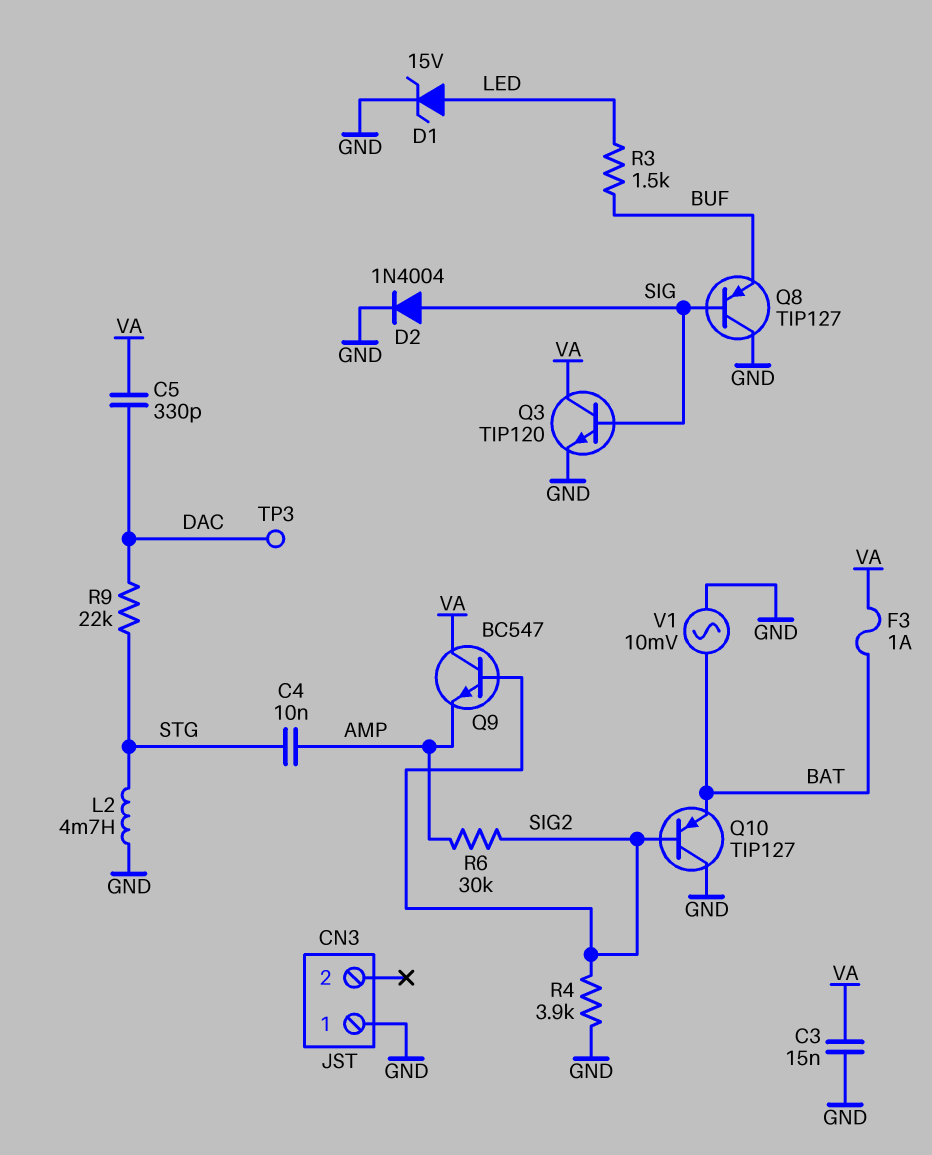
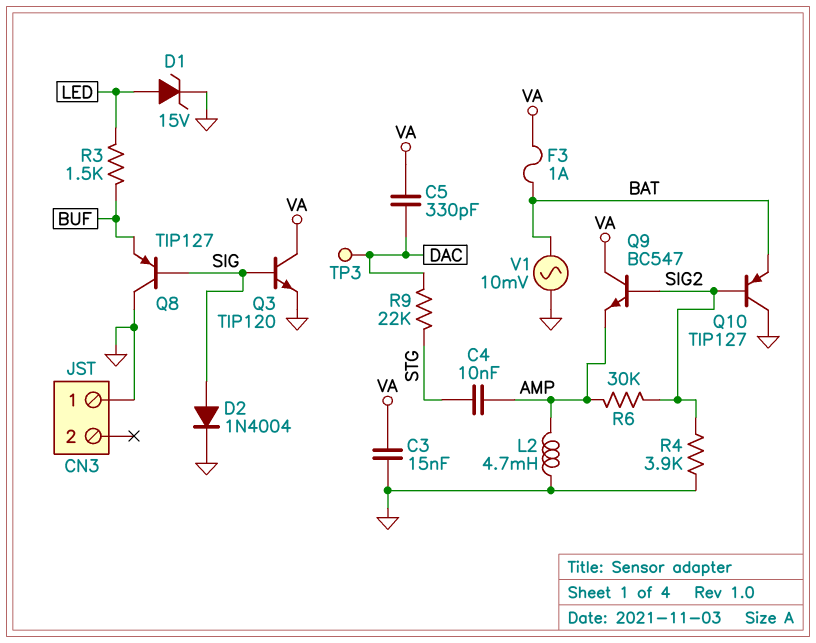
L2: 4.7mH (GND, STG) -> 4.7mH (AMP, GND)

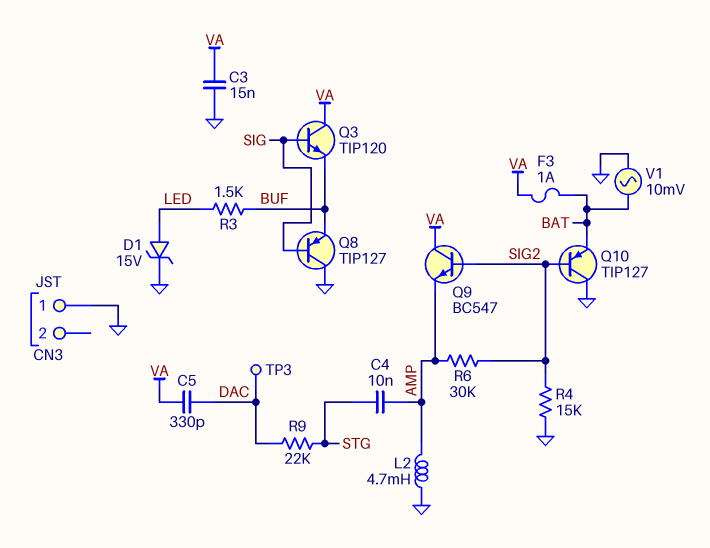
D2: diode 1N4004 (A SIG, K GND) -> none
Q3: NPN TIP120 (B SIG, C VA, E GND) -> NPN TIP120 (B SIG, C VA, E BUF)
R4: 3.9k (GND, SIG2) -> 15k (GND, SIG2)

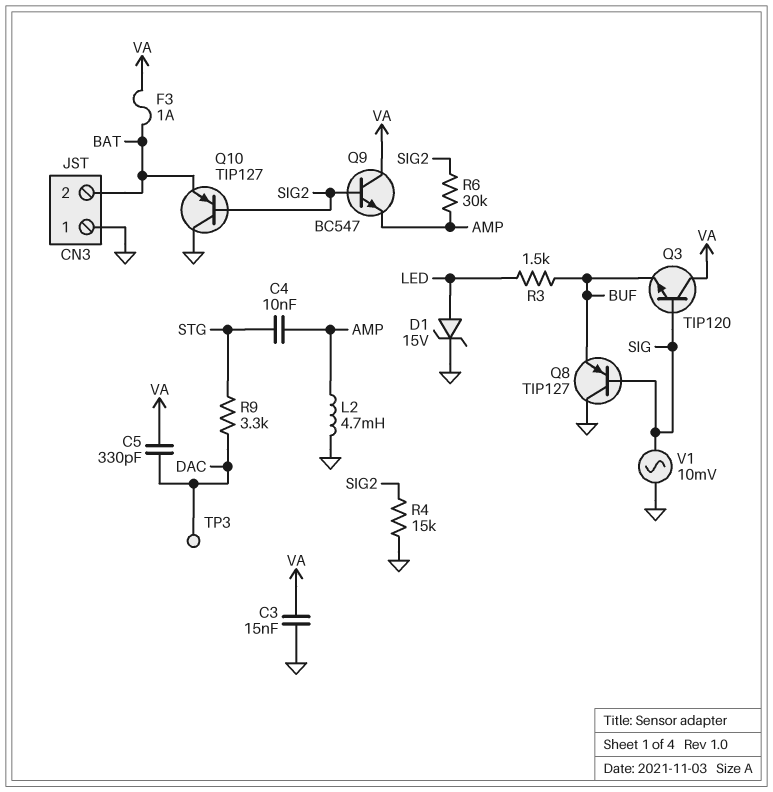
CN3 pin 2: none -> BAT
R9: 22k (DAC, STG) -> 3.3k (DAC, STG)
V1: AC 10mV (BAT, GND) -> AC 10mV (GND, SIG)

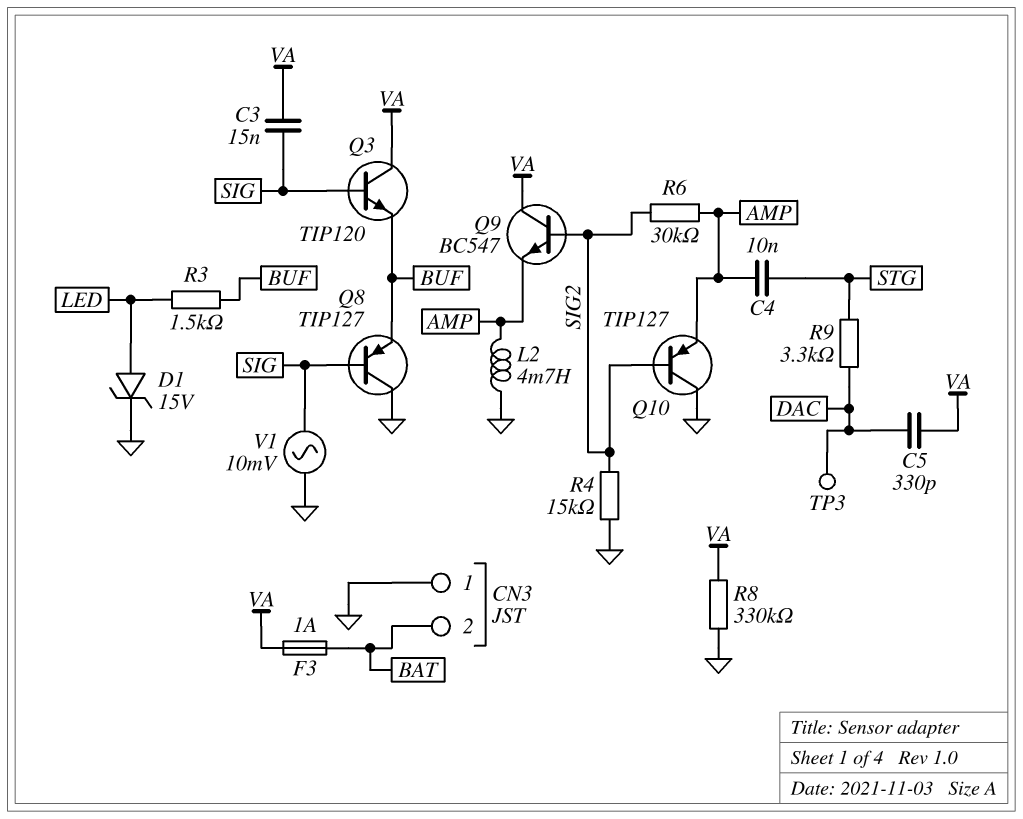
C3: 15nF (GND, VA) -> 15nF (SIG, VA)
Q10: PNP TIP127 (B SIG2, C GND, E BAT) -> PNP TIP127 (B SIG2, C GND, E AMP)
R8: none -> 330k (GND, VA)

